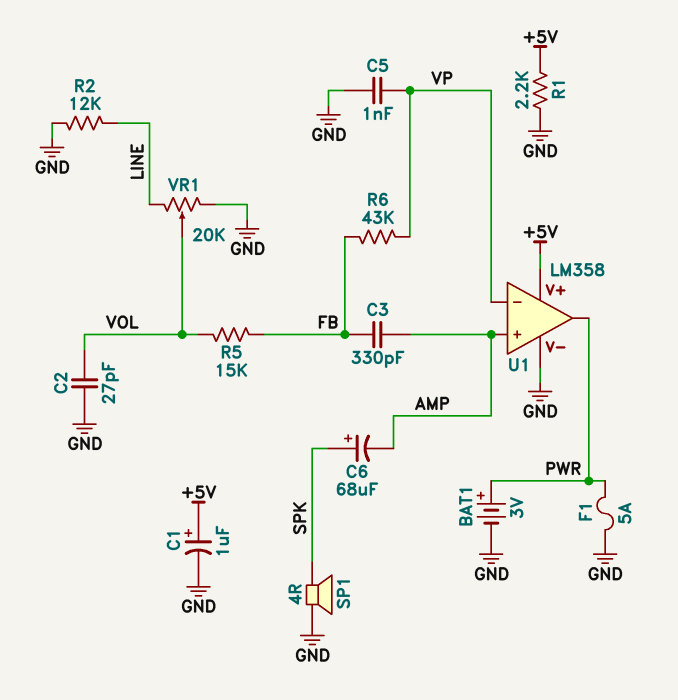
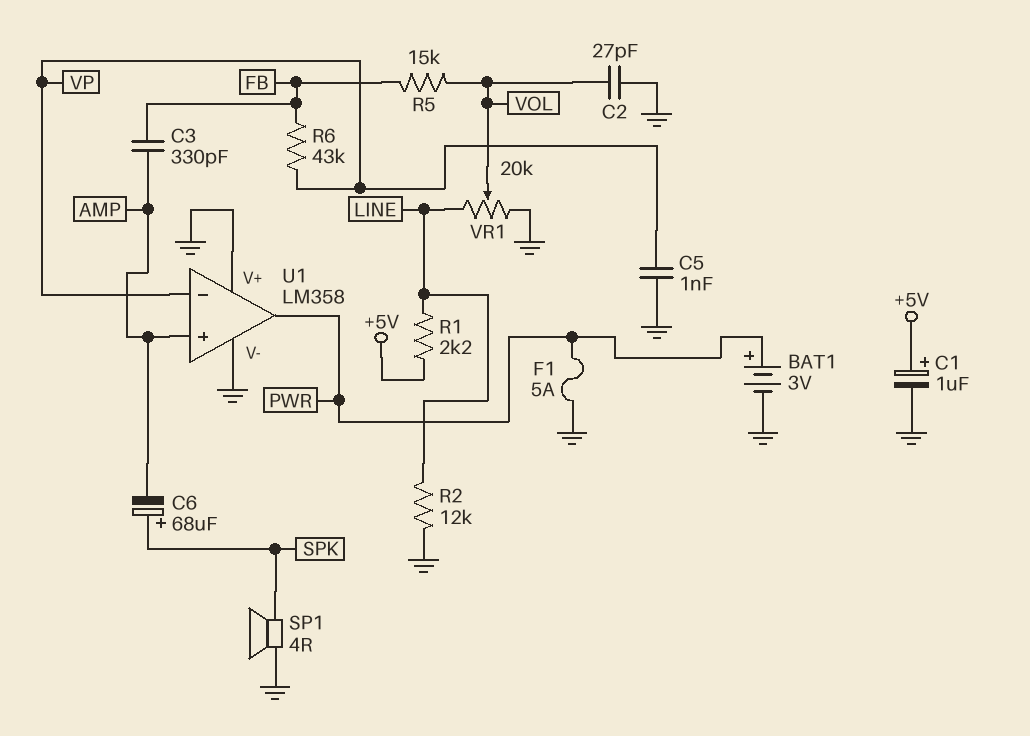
R1: 2.2k (+5V, GND) -> 2.2k (+5V, LINE)
U1 pin V+: +5V -> GND

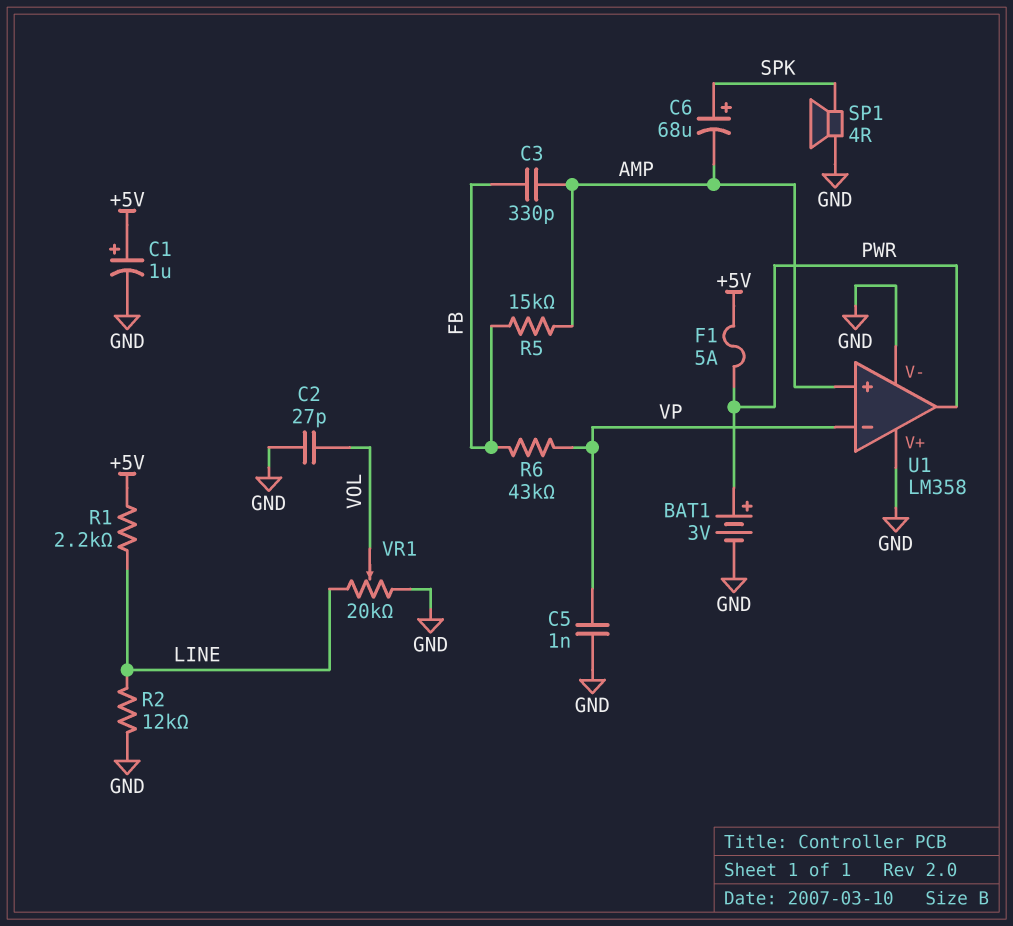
F1: 5A (GND, PWR) -> 5A (+5V, PWR)
R5: 15k (FB, VOL) -> 15k (AMP, FB)

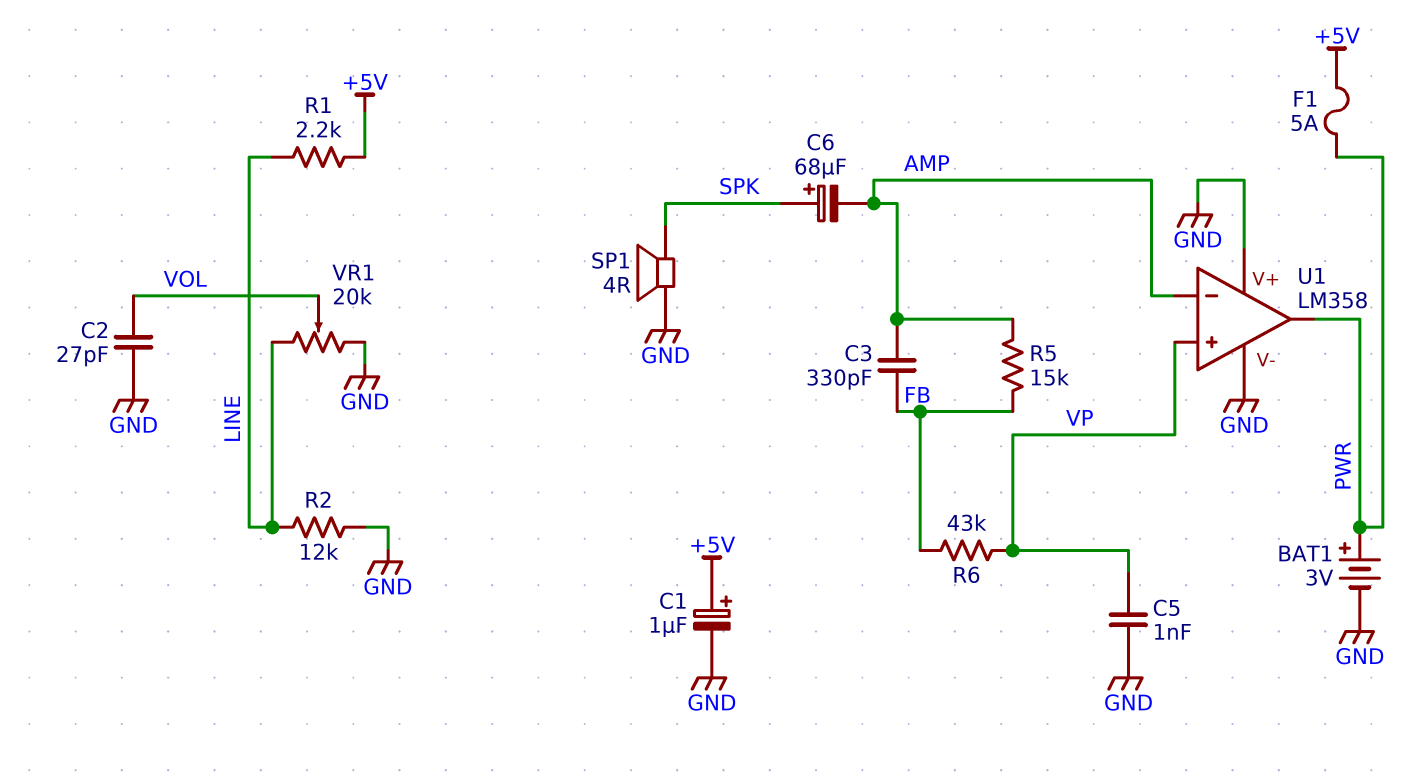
U1 pin in+: AMP -> VP
U1 pin in-: VP -> AMP

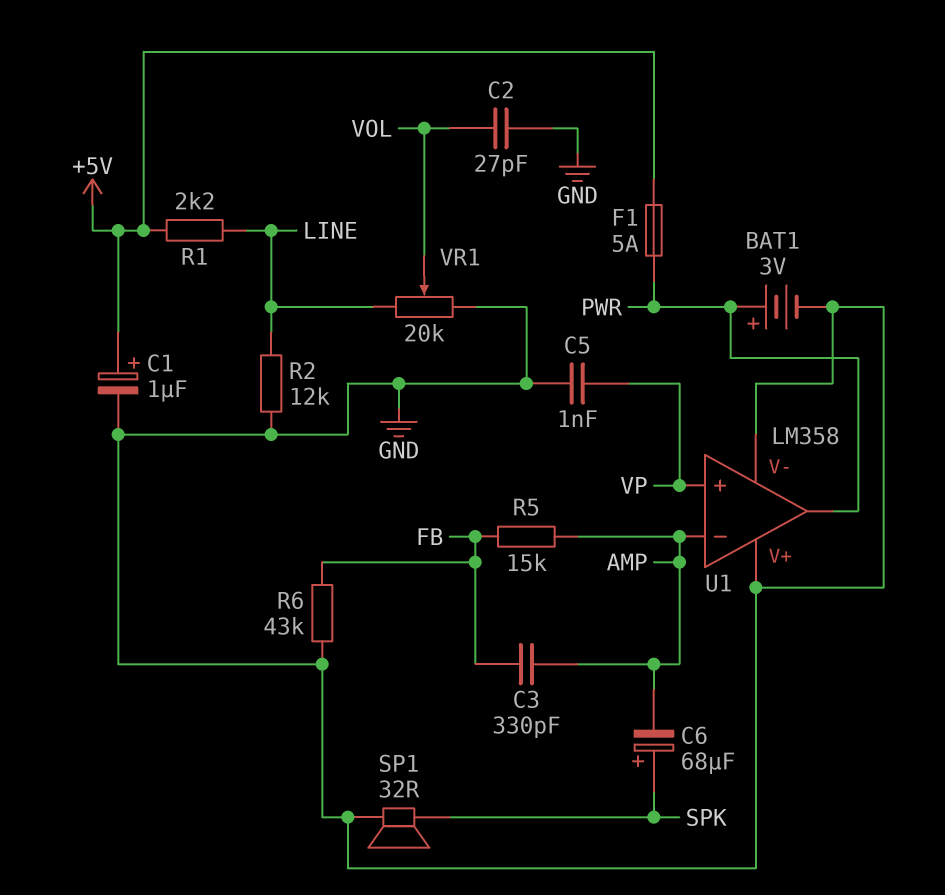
R6: 43k (FB, VP) -> 43k (FB, GND)
SP1: speaker 4R (GND, SPK) -> speaker 32R (GND, SPK)

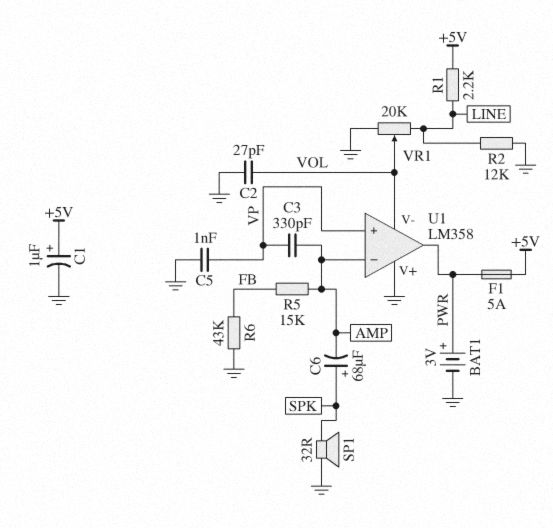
C3: 330pF (AMP, FB) -> 330pF (AMP, VP)
U1 pin V-: GND -> VOL

